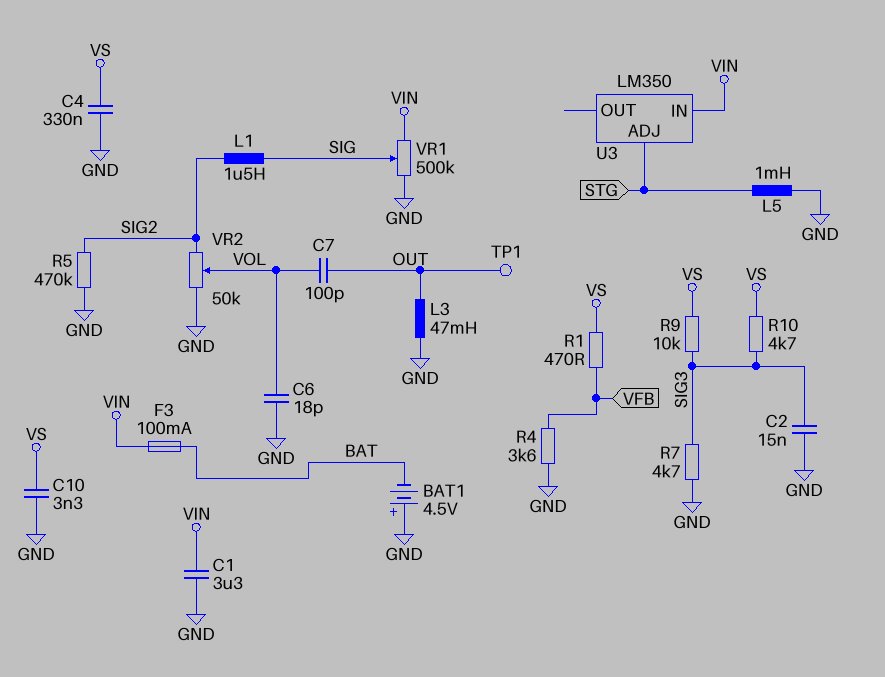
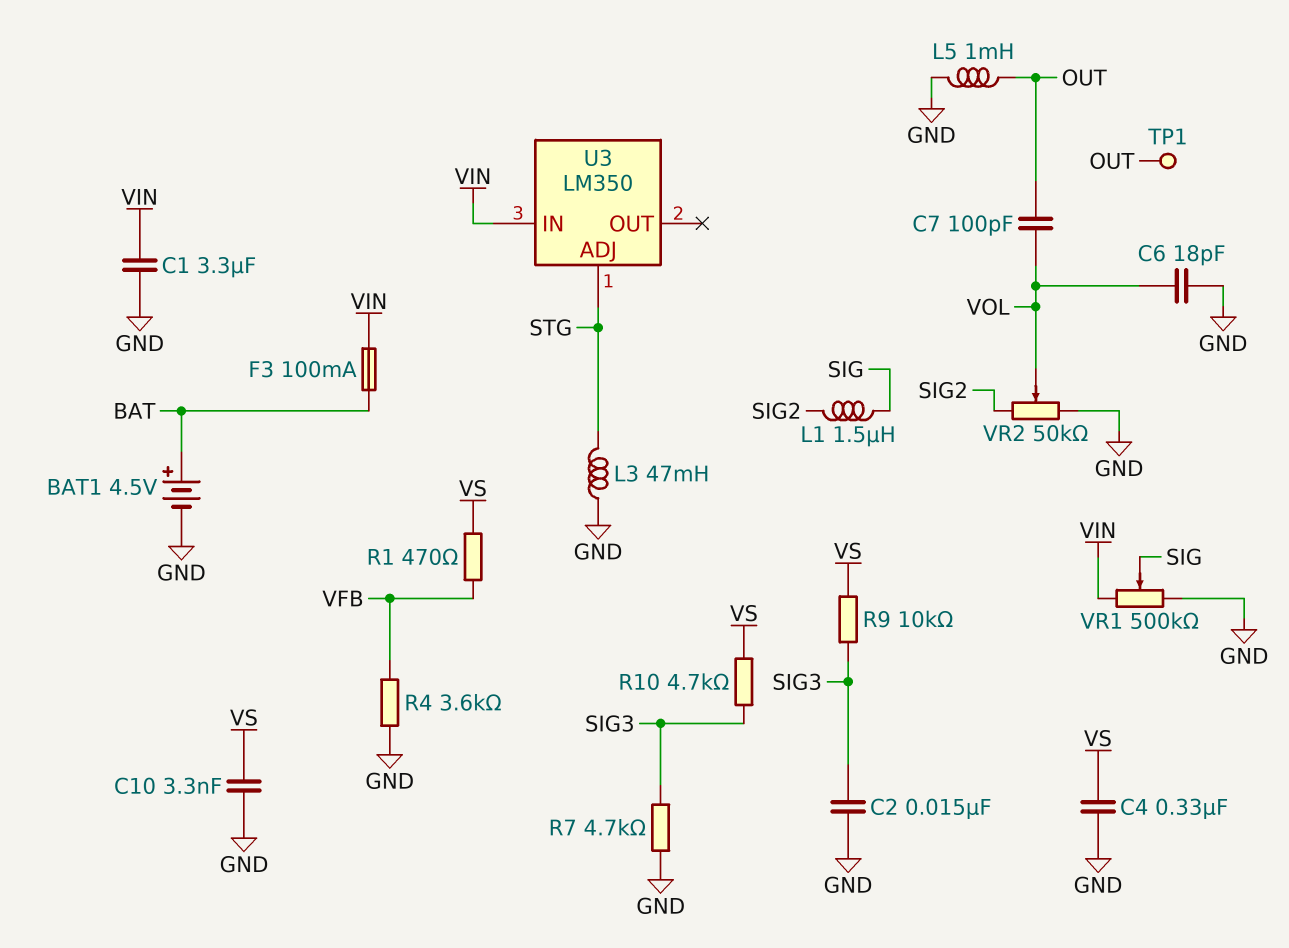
BAT1: 4.5V (plus GND, minus BAT) -> 4.5V (plus BAT, minus GND)
L3: 47mH (GND, OUT) -> 47mH (GND, STG)
L5: 1mH (GND, STG) -> 1mH (GND, OUT)
R5: 470k (GND, SIG2) -> none

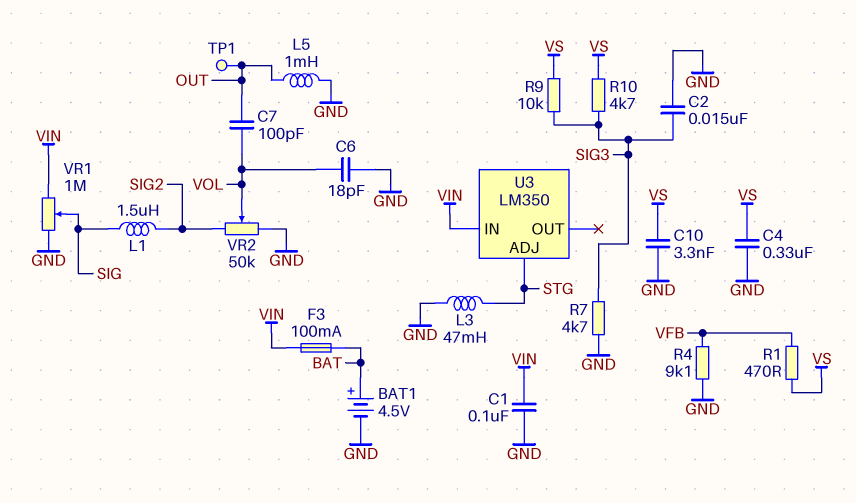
C1: 3.3uF (GND, VIN) -> 100nF (GND, VIN)
R4: 3.6k (GND, VFB) -> 9.1k (GND, VFB)
VR1: 500k (GND, VIN, wiper SIG) -> 1M (GND, VIN, wiper SIG)

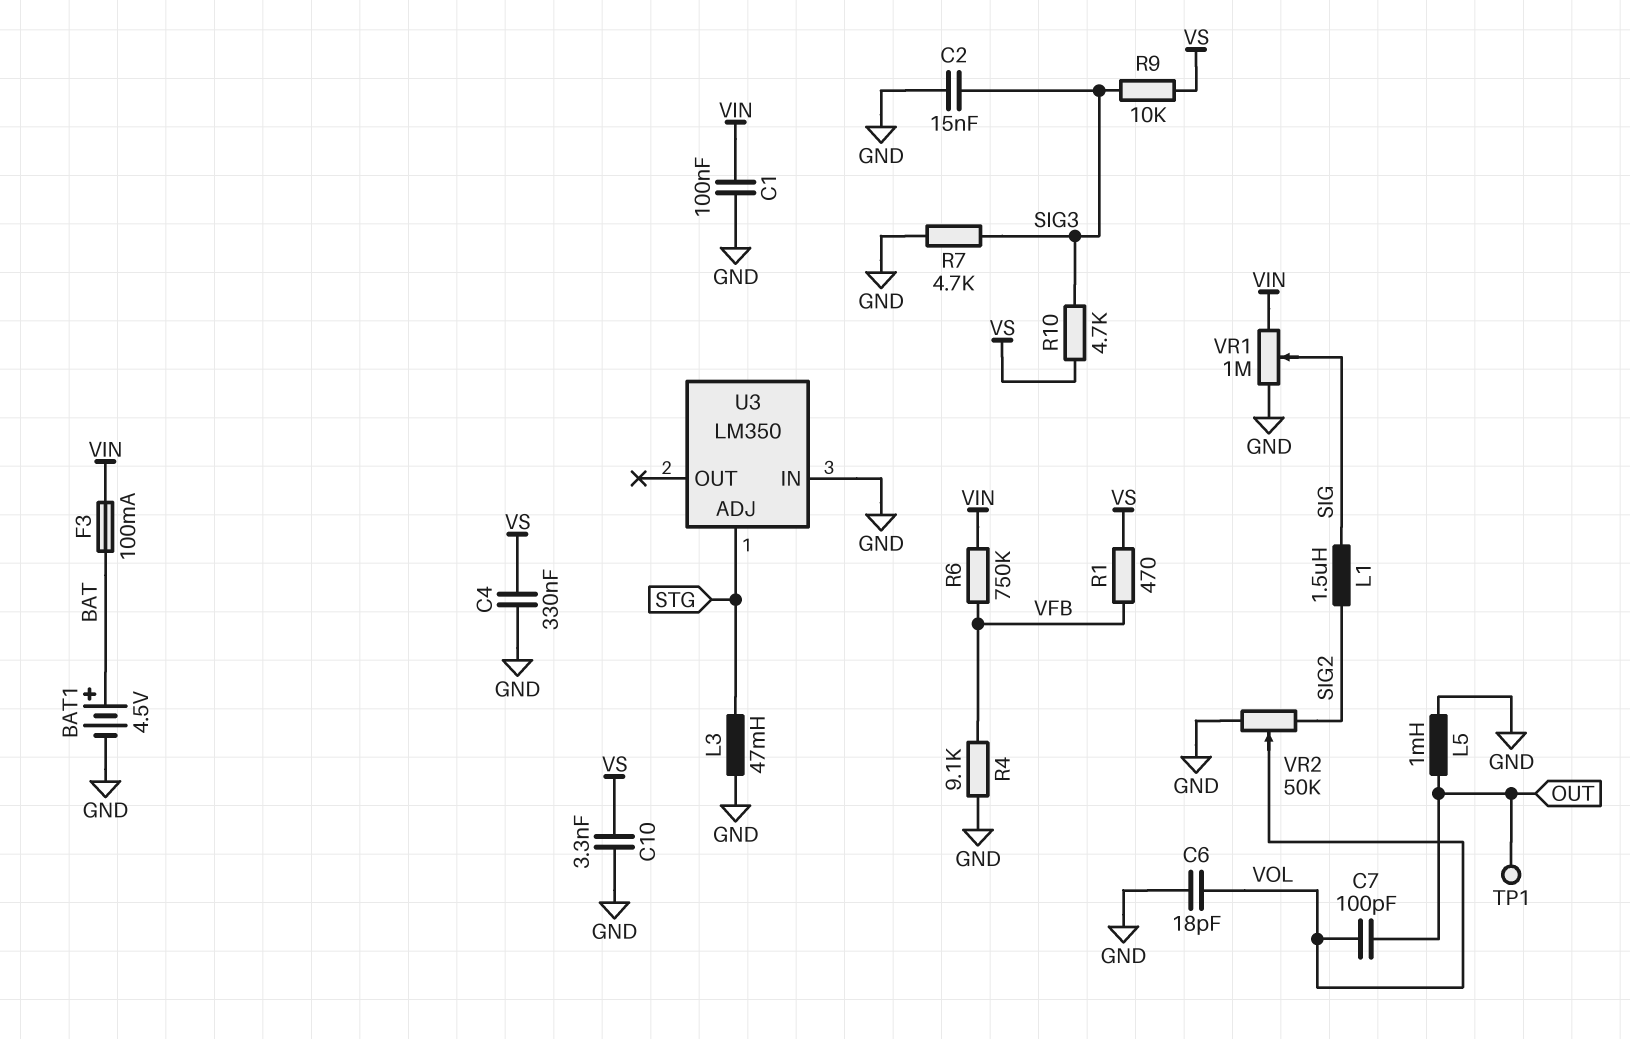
R6: none -> 750k (VFB, VIN)
U3 pin IN: VIN -> GND

